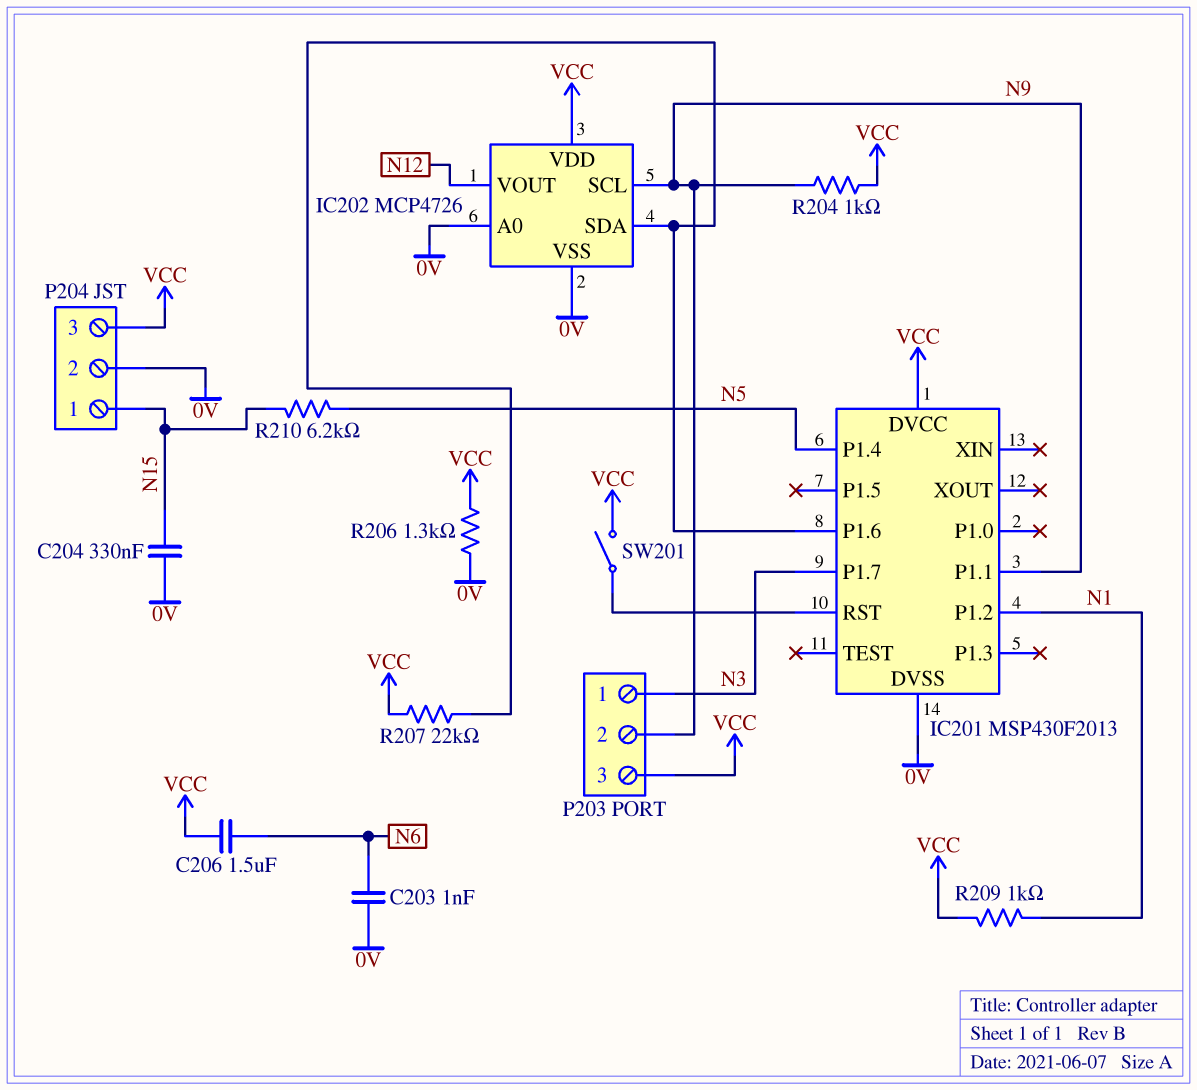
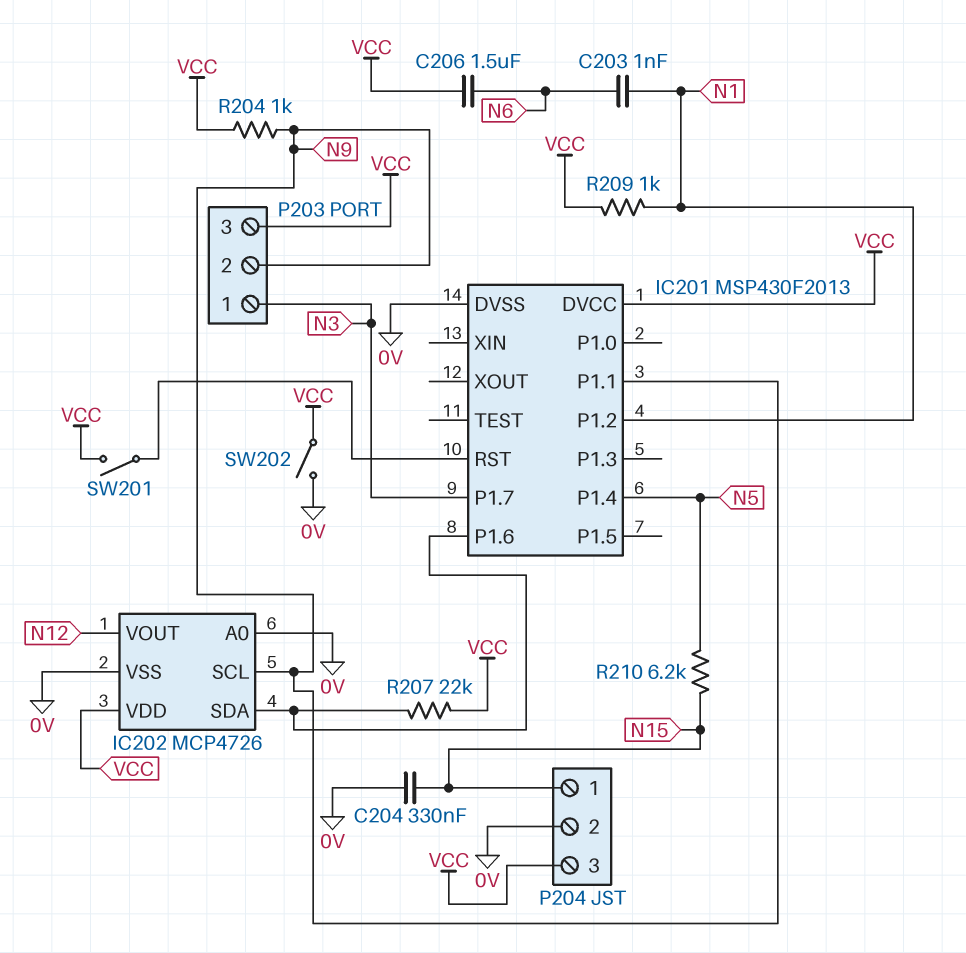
C203: 1nF (0V, N6) -> 1nF (N1, N6)
R206: 1.3k (0V, VCC) -> none
SW202: none -> switch (0V, VCC)

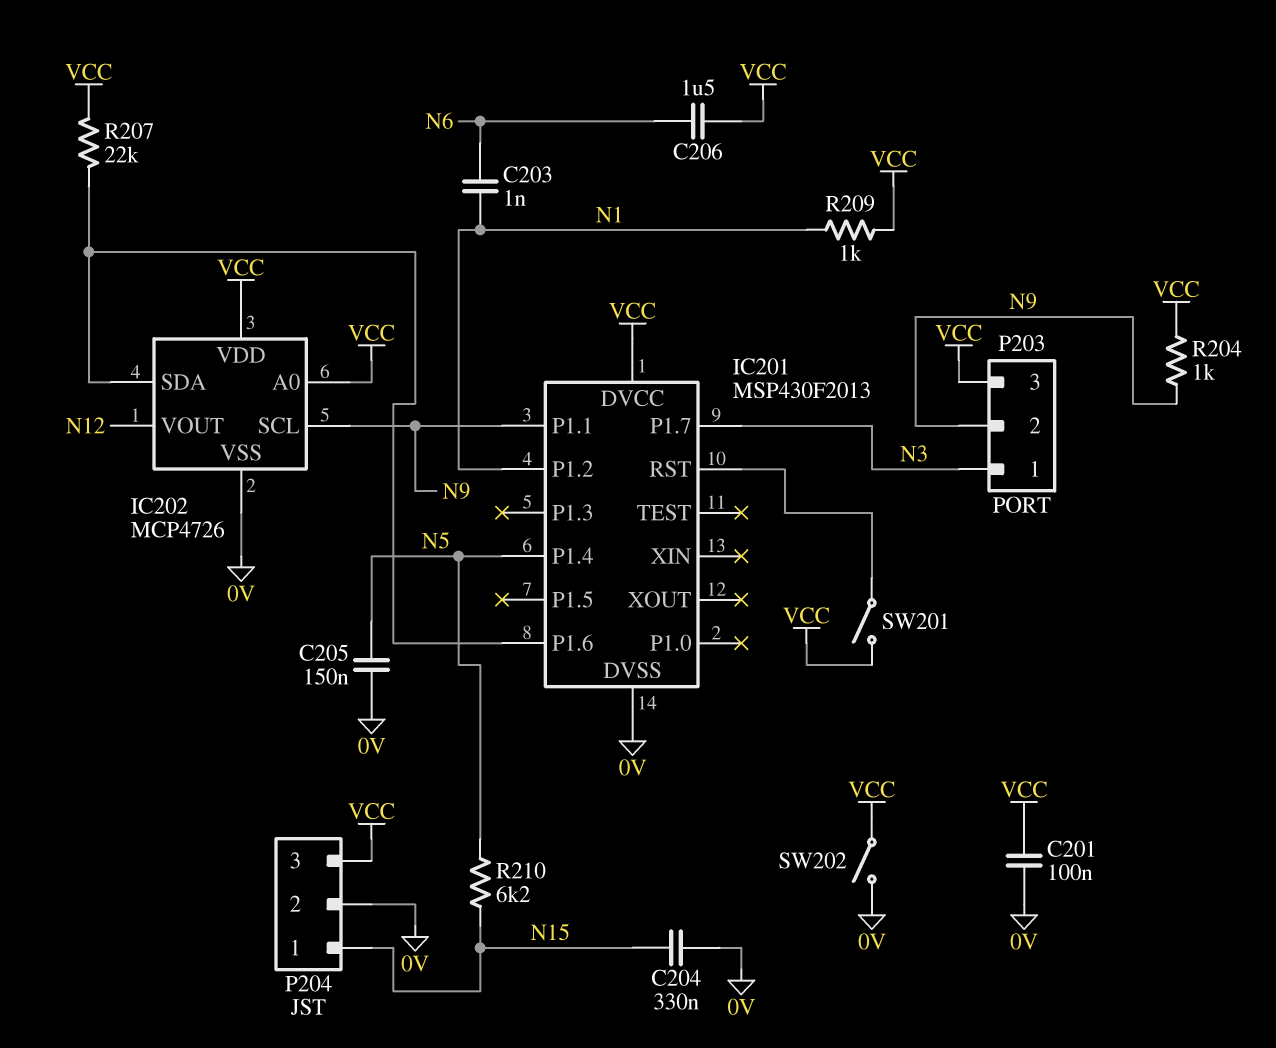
C201: none -> 100nF (0V, VCC)
C205: none -> 150nF (0V, N5)
IC202 pin A0: 0V -> VCC

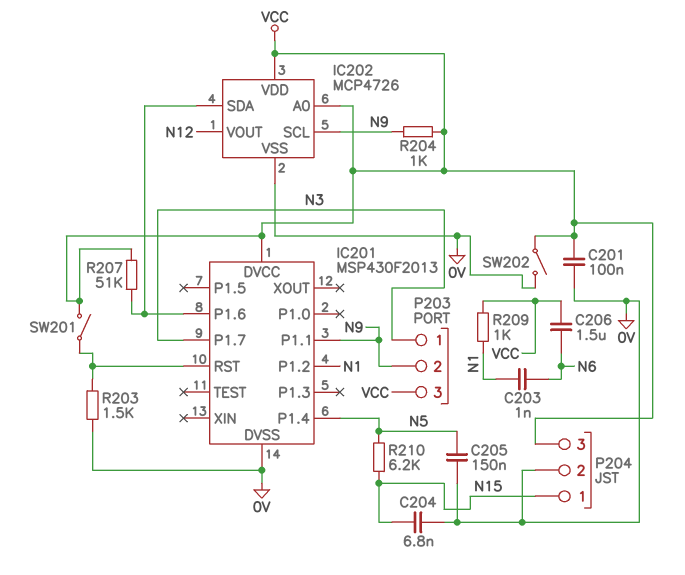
C204: 330nF (0V, N15) -> 6.8nF (0V, N15)
R203: none -> 1.5k (0V, IC201/RST)
R207: 22k (IC201/P1.6, VCC) -> 51k (IC201/P1.6, VCC)

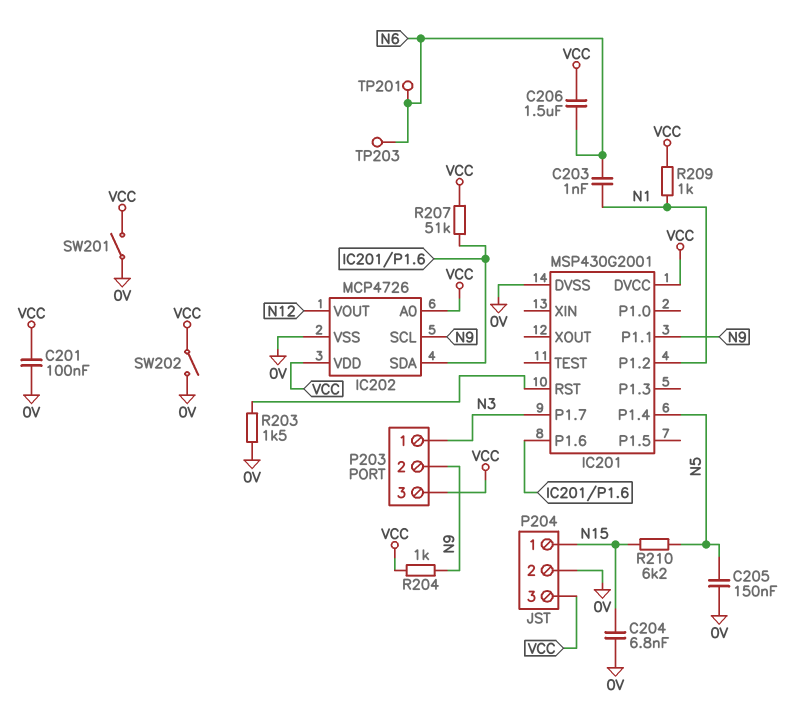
IC201: MSP430F2013 -> MSP430G2001
SW201: switch (IC201/RST, VCC) -> switch (0V, VCC)
TP201: none -> test point (N6)
TP203: none -> test point (N6)

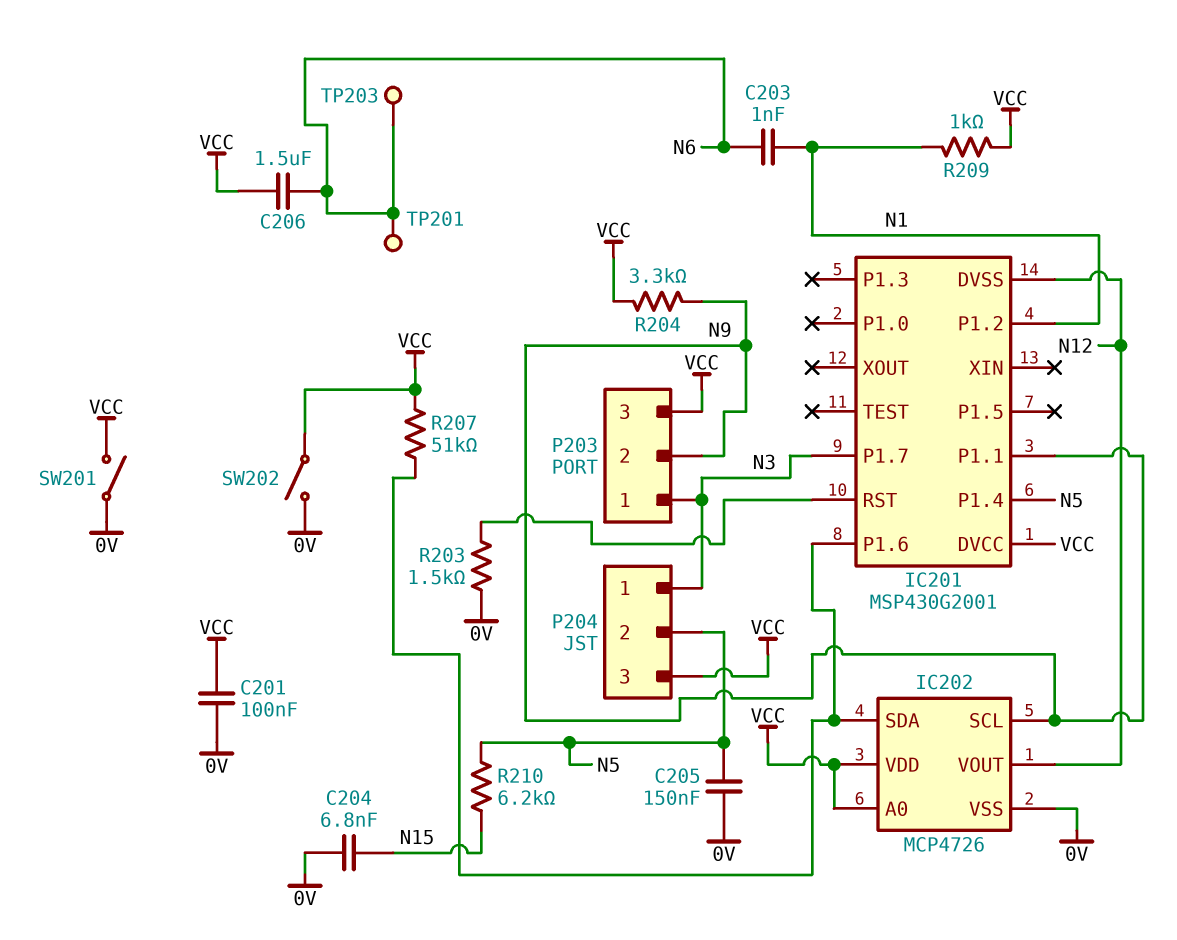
IC201 pin DVSS: 0V -> N12
P204 pin 1: N15 -> N3
P204 pin 2: 0V -> N5
R204: 1k (N9, VCC) -> 3.3k (N9, VCC)

